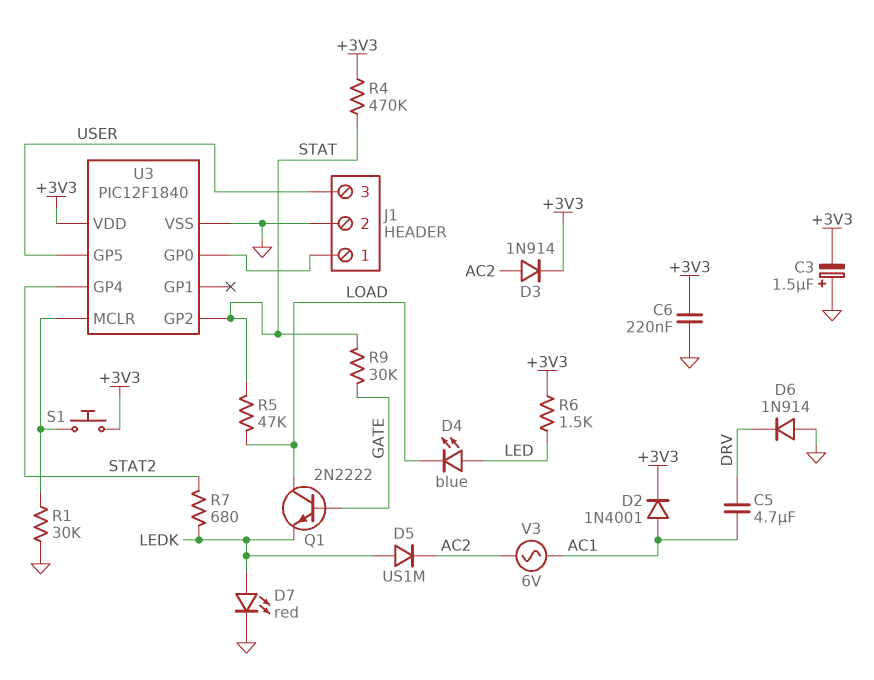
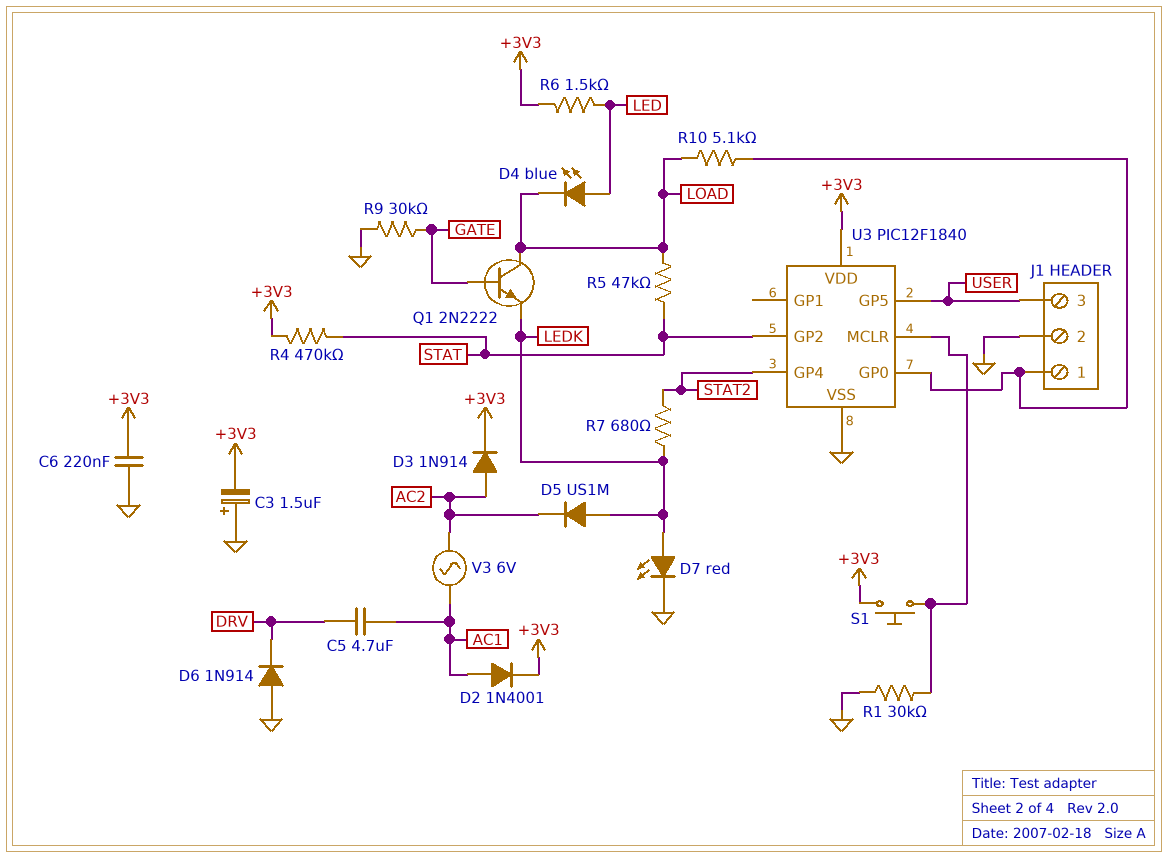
R9: 30k (GATE, STAT) -> 30k (GATE, GND)
R10: none -> 5.1k (J1/1, LOAD)

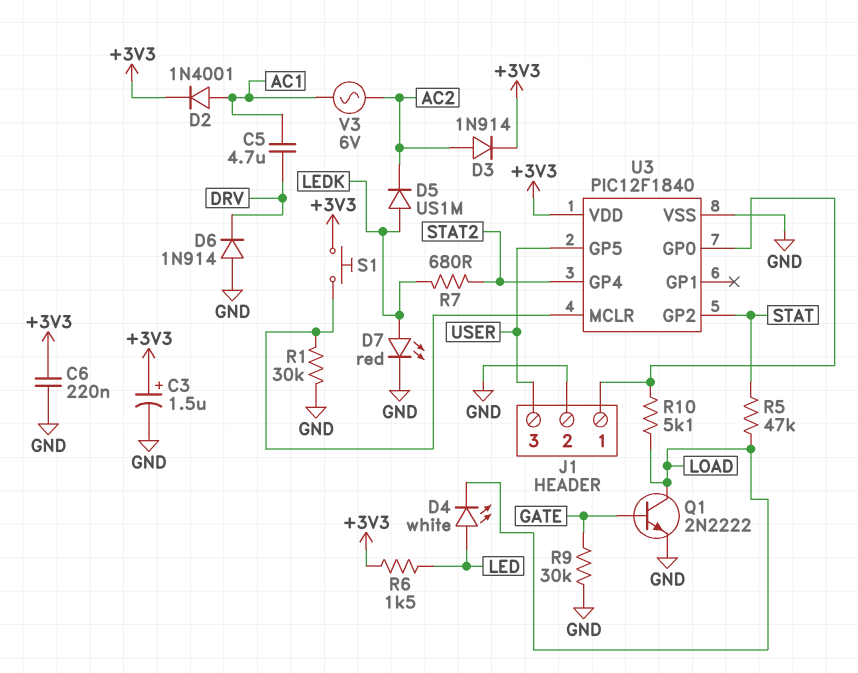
C3: 1.5uF (plus GND, minus +3V3) -> 1.5uF (plus +3V3, minus GND)
D4: LED blue (A LED, K LOAD) -> LED white (A LED, K LOAD)
Q1: NPN 2N2222 (B GATE, C LOAD, E LEDK) -> NPN 2N2222 (B GATE, C LOAD, E GND)
R4: 470k (+3V3, STAT) -> none

